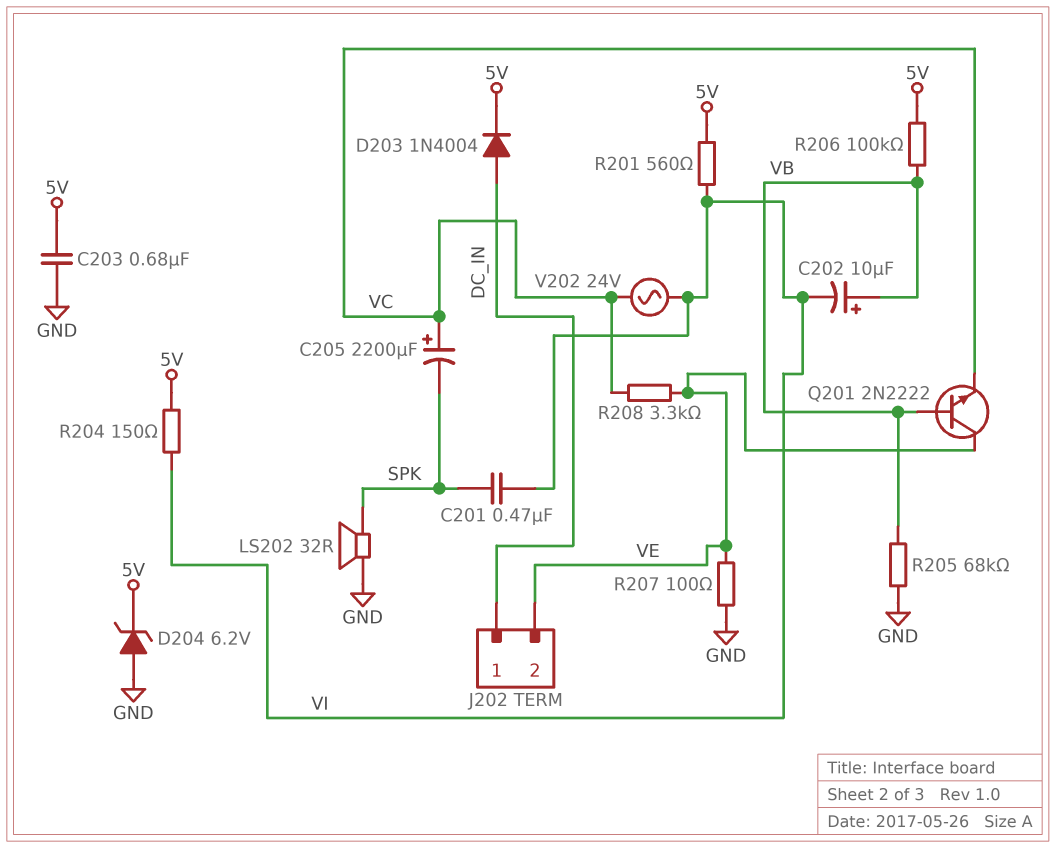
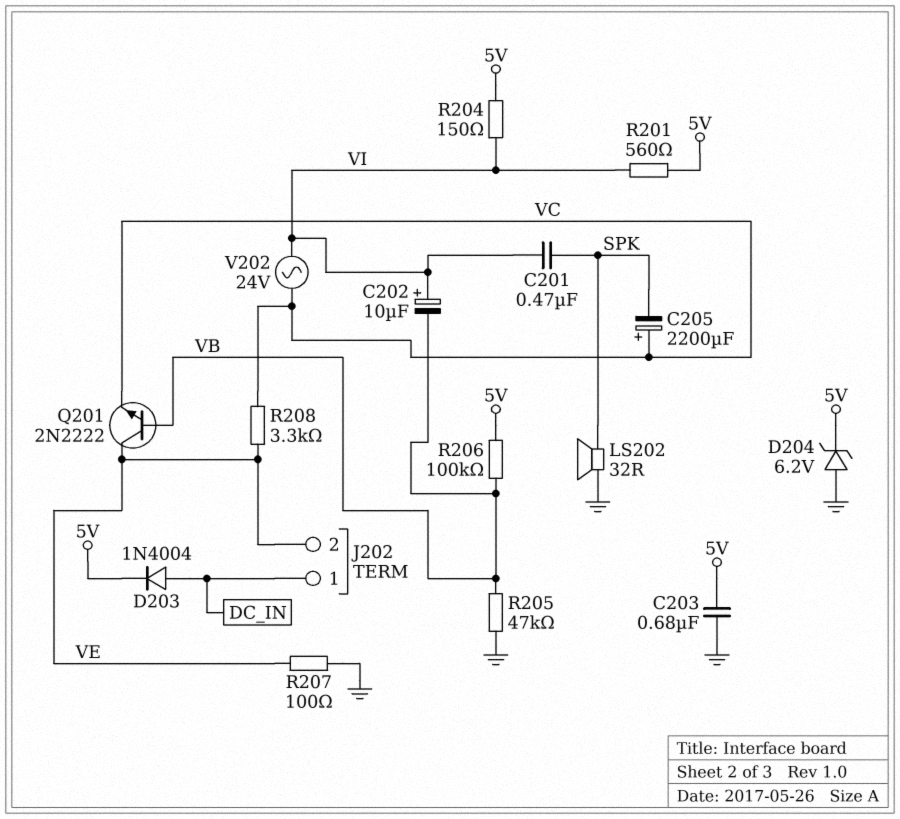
C202: 10uF (plus VB, minus VI) -> 10uF (plus VI, minus VB)
R205: 68k (GND, VB) -> 47k (GND, VB)

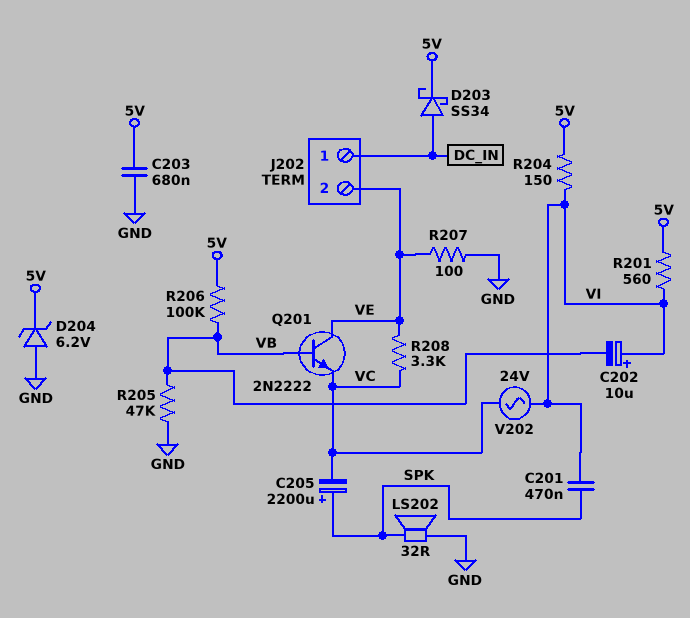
C205: 2200uF (plus VC, minus SPK) -> 2200uF (plus SPK, minus VC)
D203: diode 1N4004 (A DC_IN, K 5V) -> schottky SS34 (A DC_IN, K 5V)

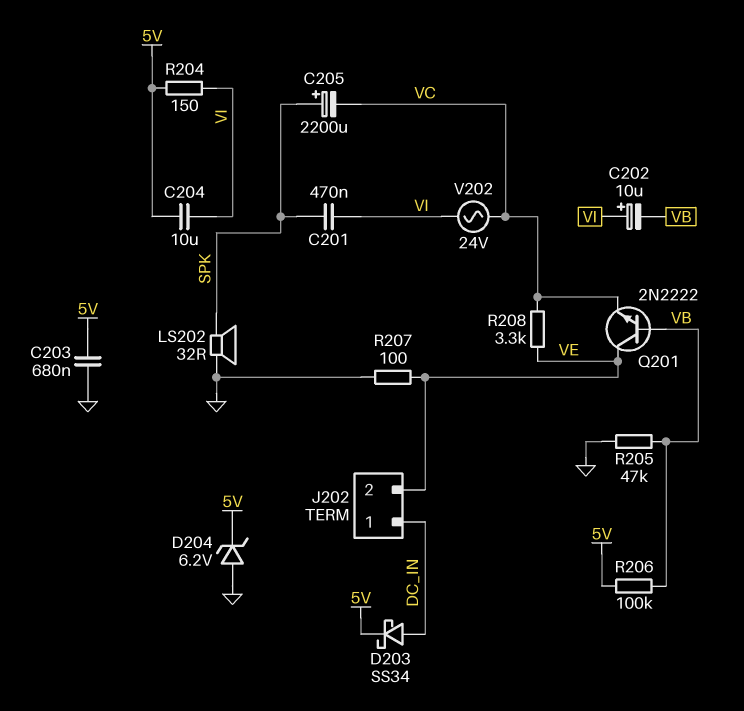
C204: none -> 10uF (5V, VI)
R201: 560 (5V, VI) -> none

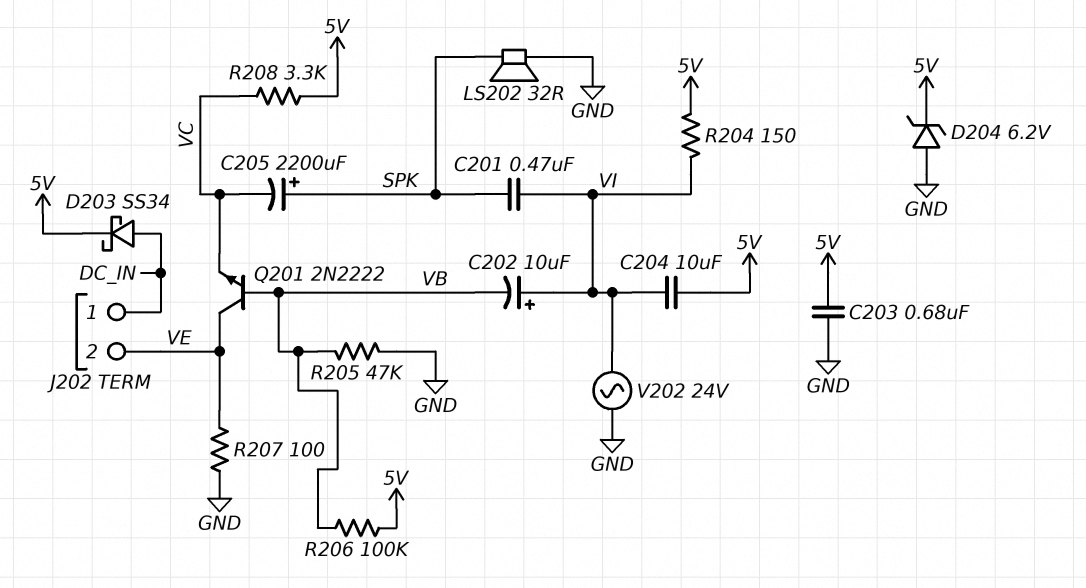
R208: 3.3k (VC, VE) -> 3.3k (5V, VC)
V202: AC 24V (VC, VI) -> AC 24V (GND, VI)

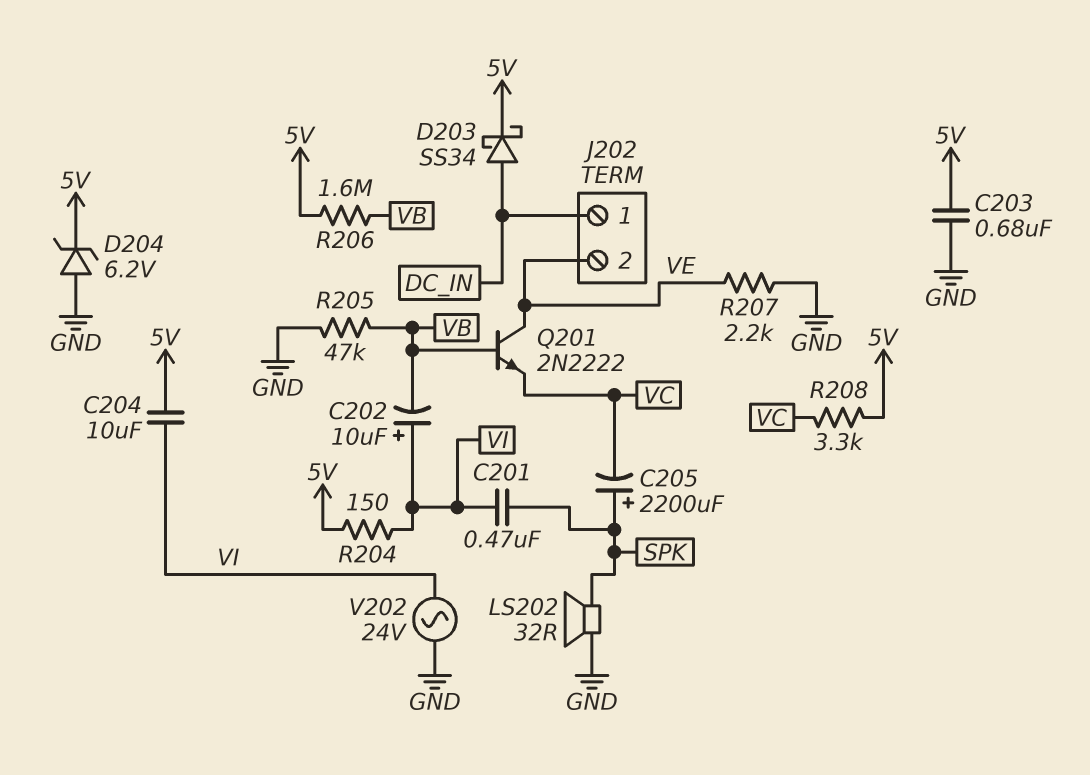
R206: 100k (5V, VB) -> 1.6M (5V, VB)
R207: 100 (GND, VE) -> 2.2k (GND, VE)

